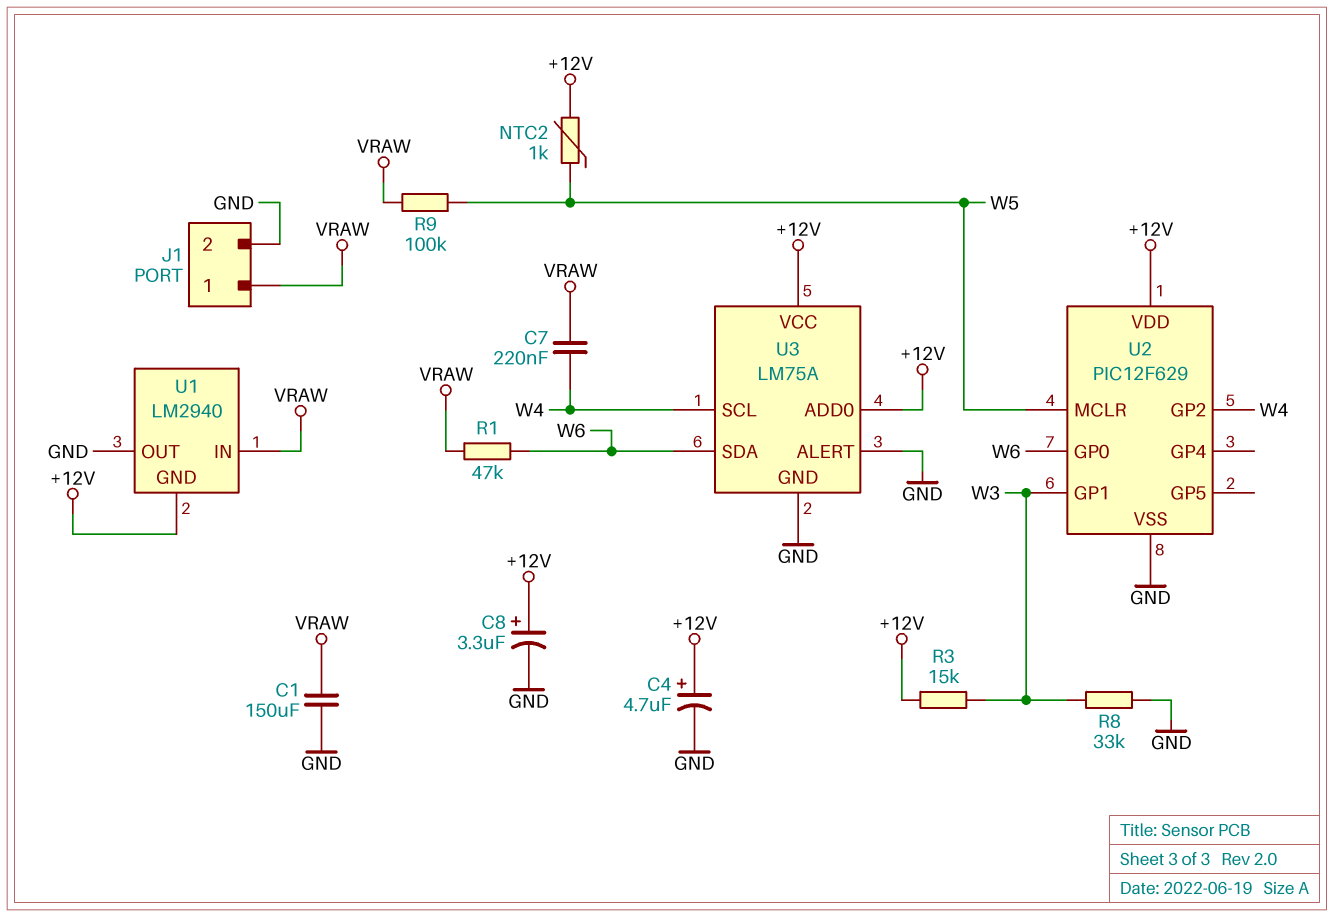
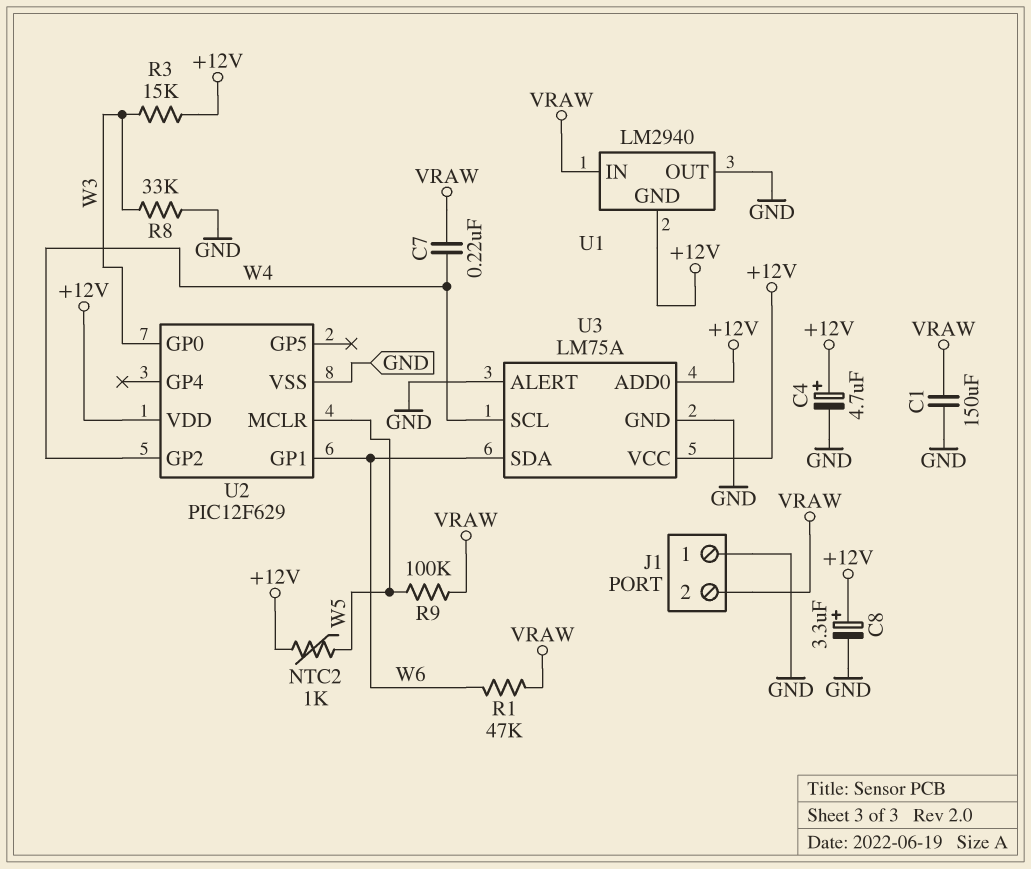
J1 pin 1: VRAW -> GND
J1 pin 2: GND -> VRAW
U2 pin GP0: W6 -> W3
U2 pin GP1: W3 -> W6

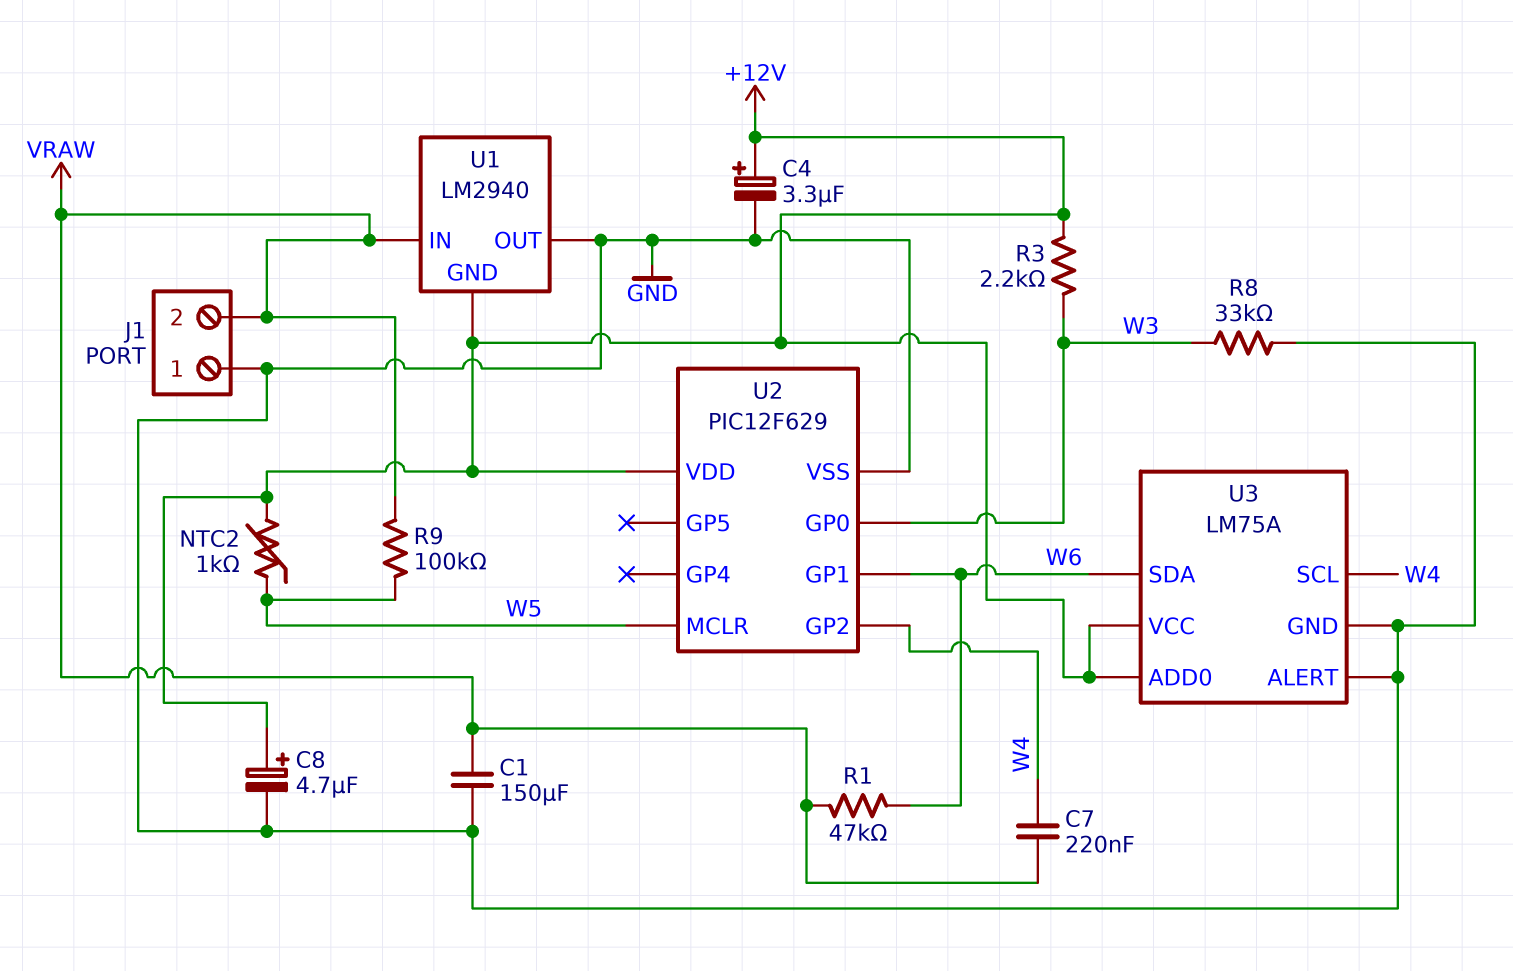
C4: 4.7uF (plus +12V, minus GND) -> 3.3uF (plus +12V, minus GND)
C8: 3.3uF (plus +12V, minus GND) -> 4.7uF (plus +12V, minus GND)
R3: 15k (+12V, W3) -> 2.2k (+12V, W3)

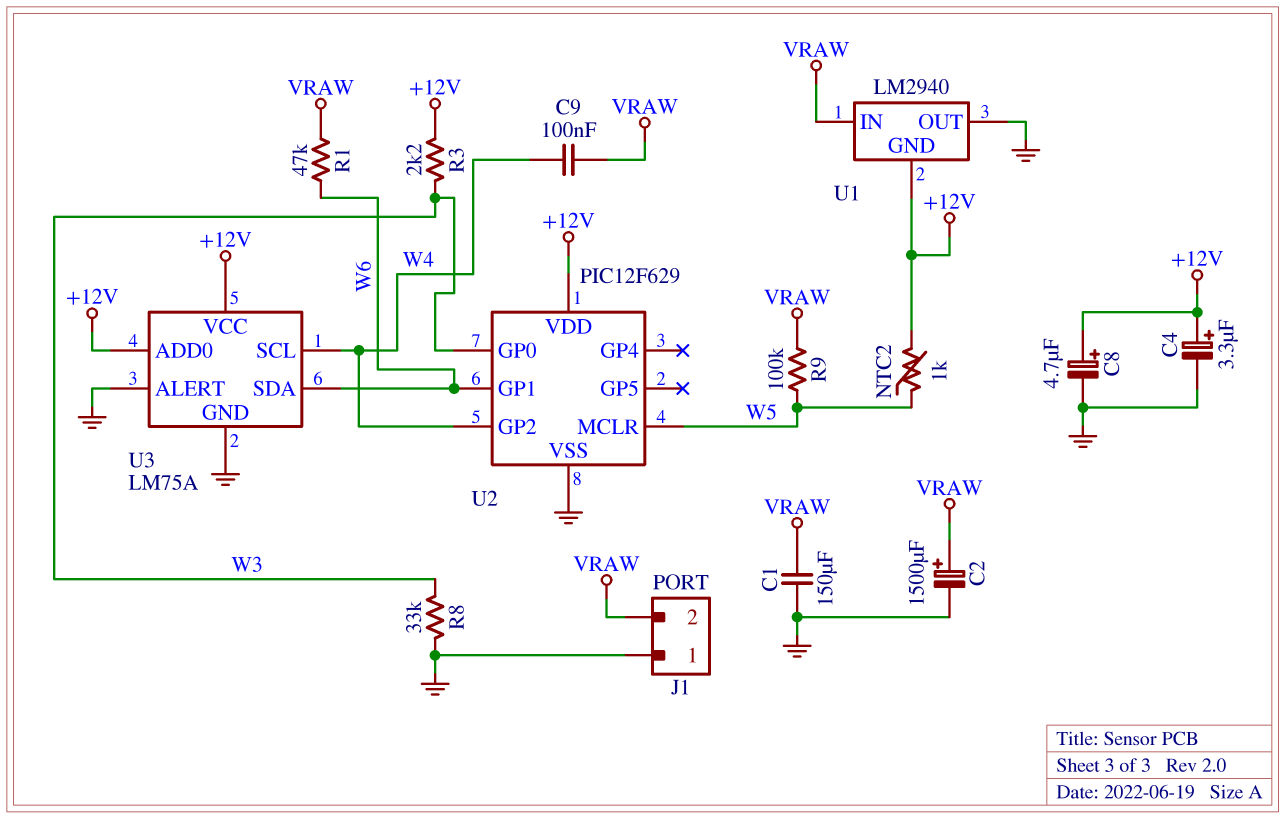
C2: none -> 1500uF (plus VRAW, minus GND)
C7: 220nF (VRAW, W4) -> none
C9: none -> 100nF (VRAW, W4)

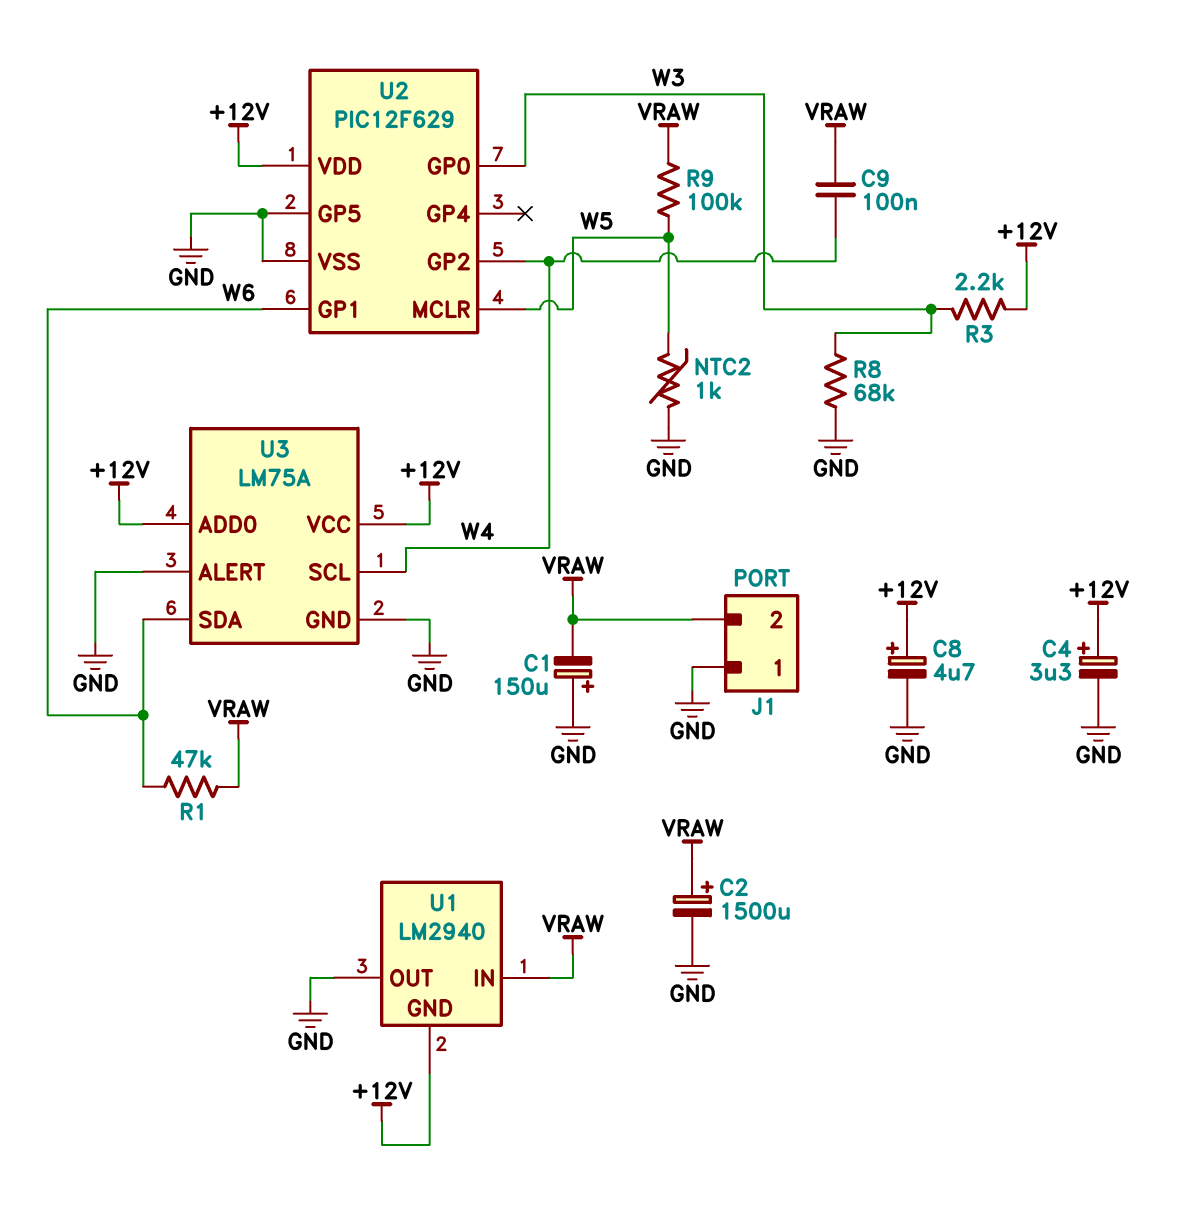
C1: 150uF (GND, VRAW) -> 150uF (plus GND, minus VRAW)
NTC2: 1k (+12V, W5) -> 1k (GND, W5)
R8: 33k (GND, W3) -> 68k (GND, W3)
U2 pin GP5: none -> GND

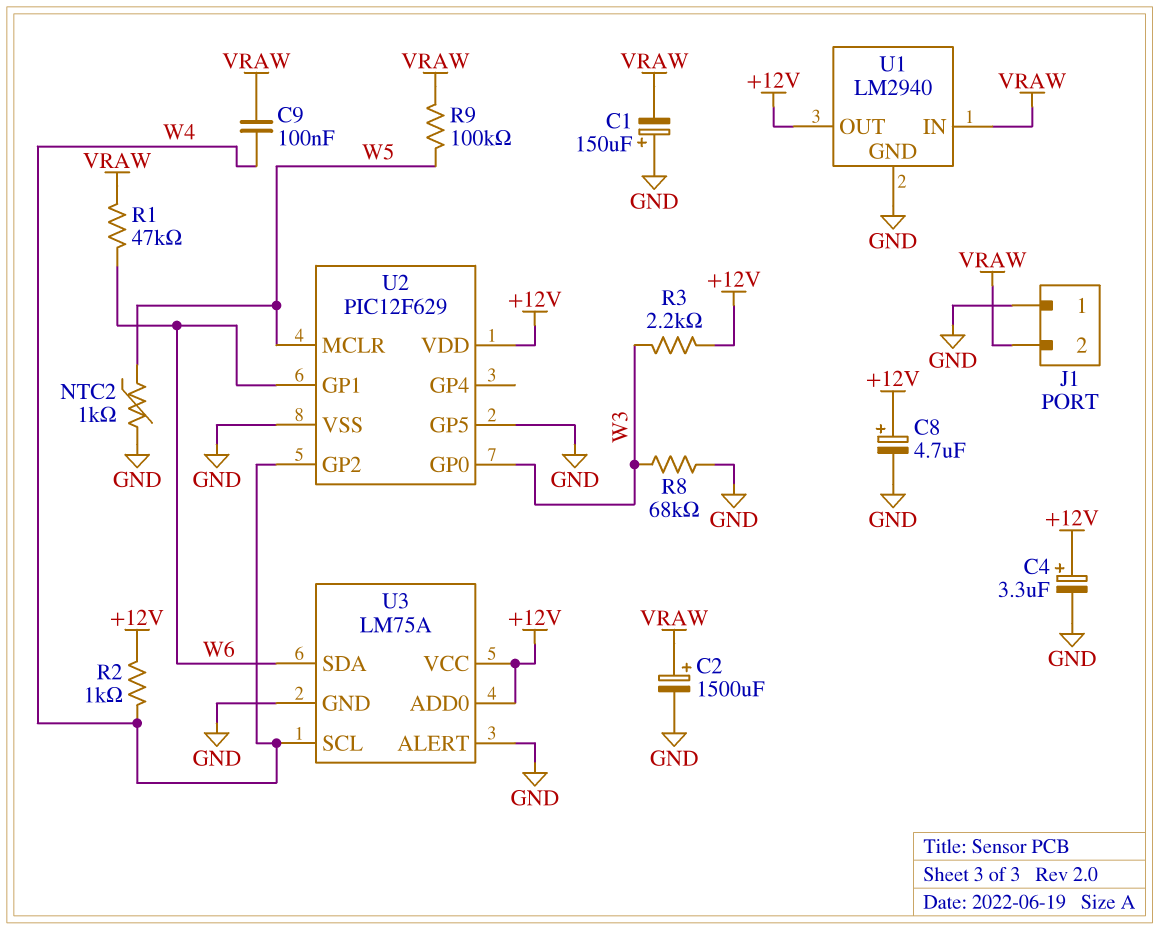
R2: none -> 1k (+12V, W4)
U1 pin GND: +12V -> GND
U1 pin OUT: GND -> +12V

